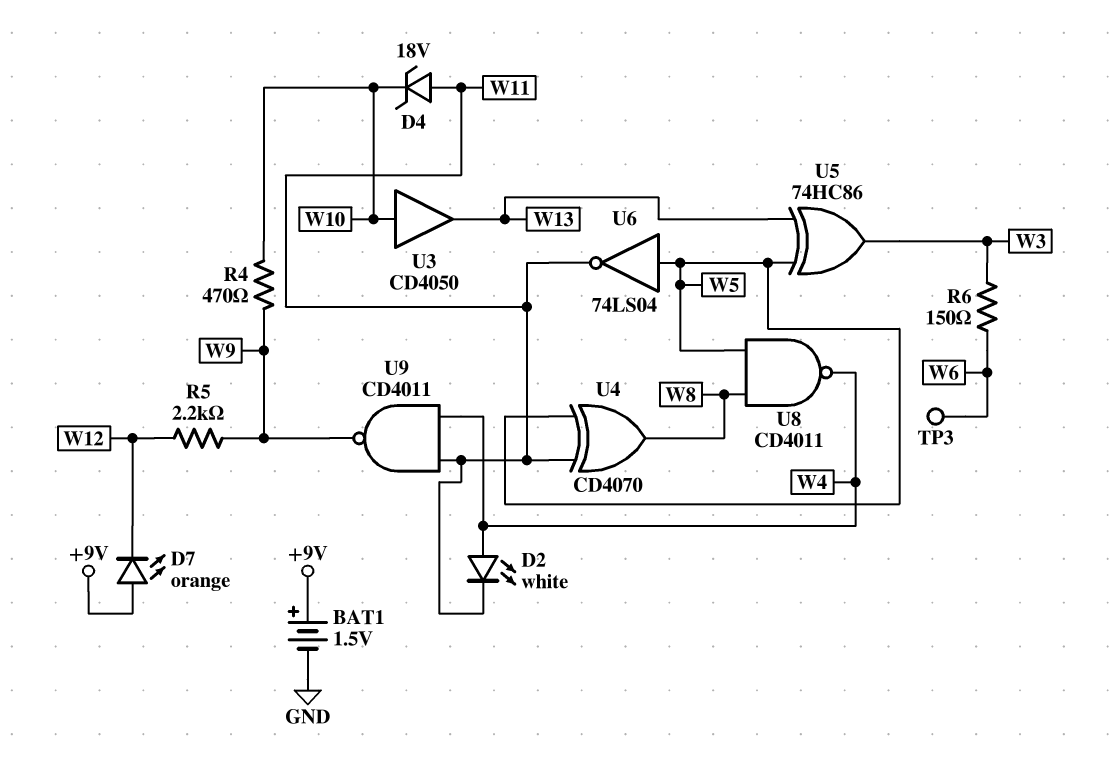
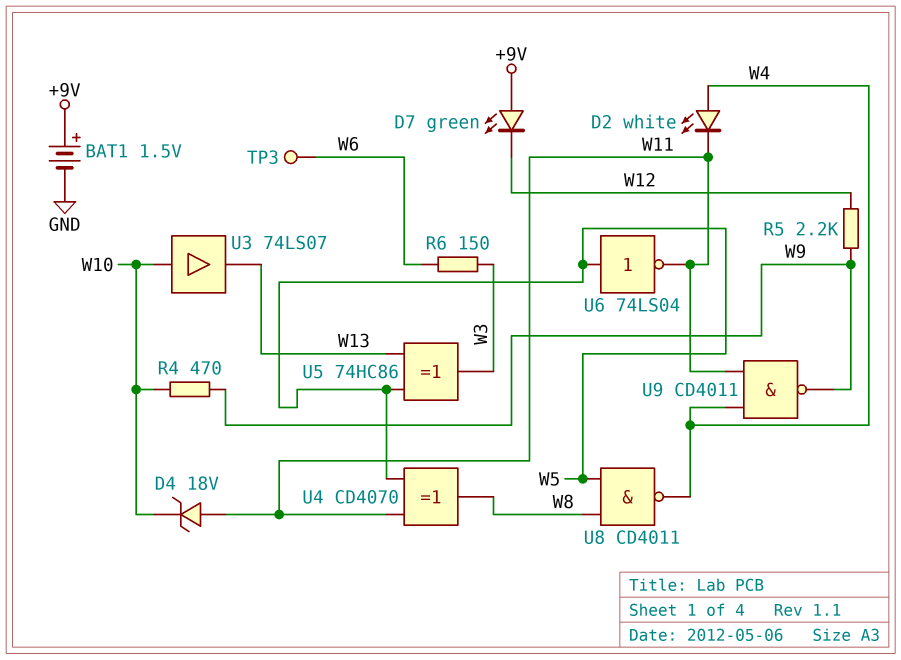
D7: LED orange (A +9V, K W12) -> LED green (A +9V, K W12)
U3: buffer CD4050 (in W10, out W13) -> buffer 74LS07 (in W10, out W13)

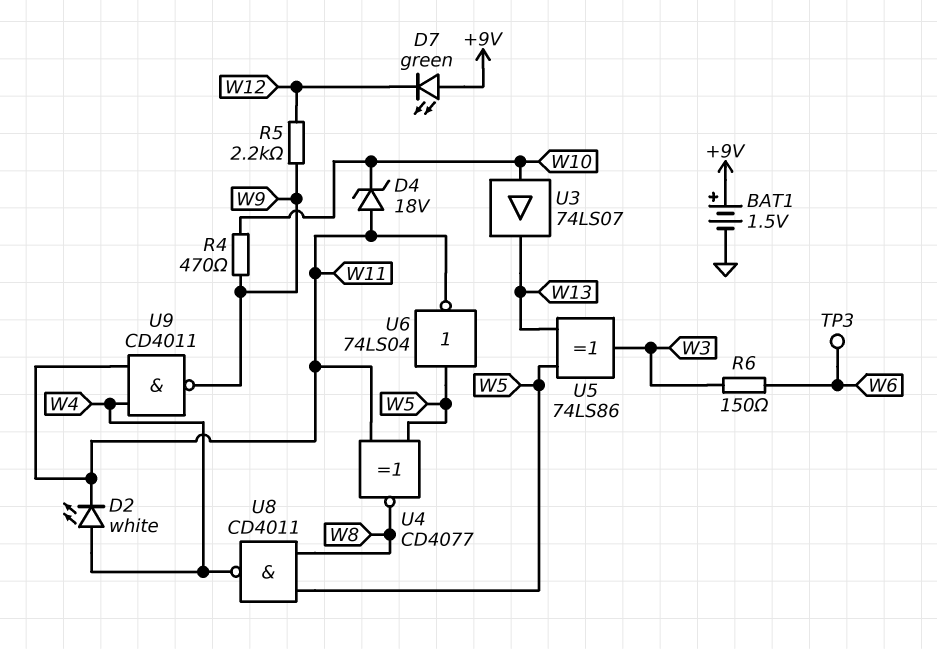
U4: XOR CD4070 (in W5, in W11, out W8) -> XNOR CD4077 (in W5, in W11, out W8)
U5: XOR 74HC86 (in W5, in W13, out W3) -> XOR 74LS86 (in W5, in W13, out W3)

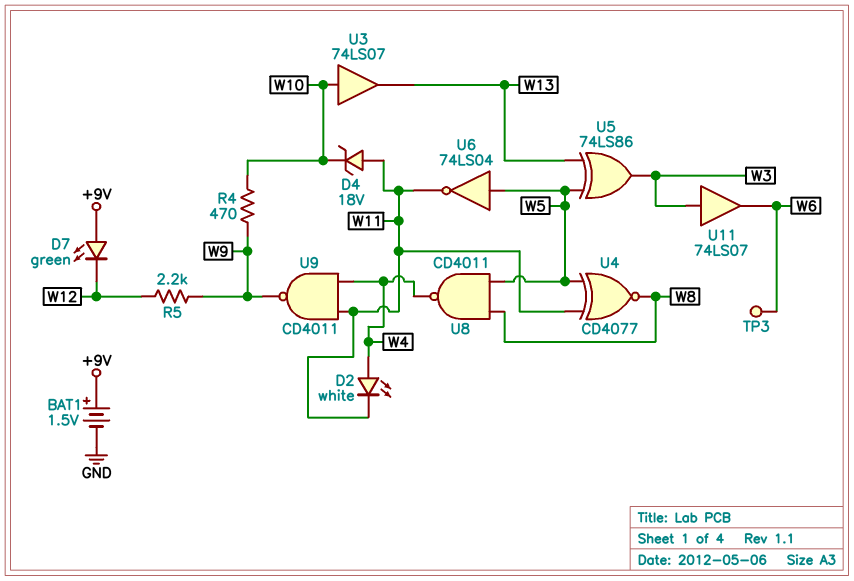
R6: 150 (W3, W6) -> none
U11: none -> buffer 74LS07 (in W3, out W6)

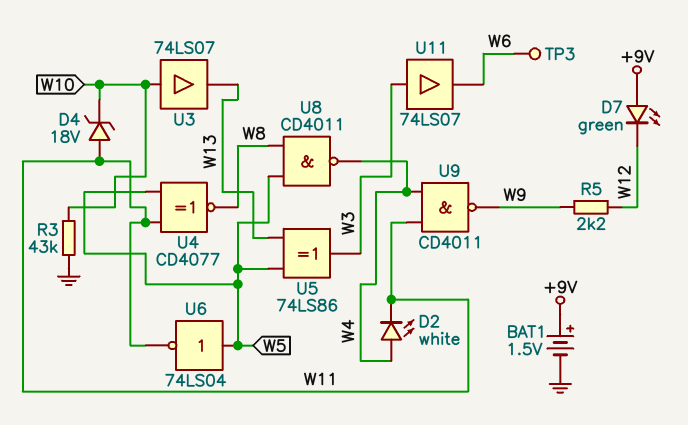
R3: none -> 43k (GND, W10)
R4: 470 (W9, W10) -> none

